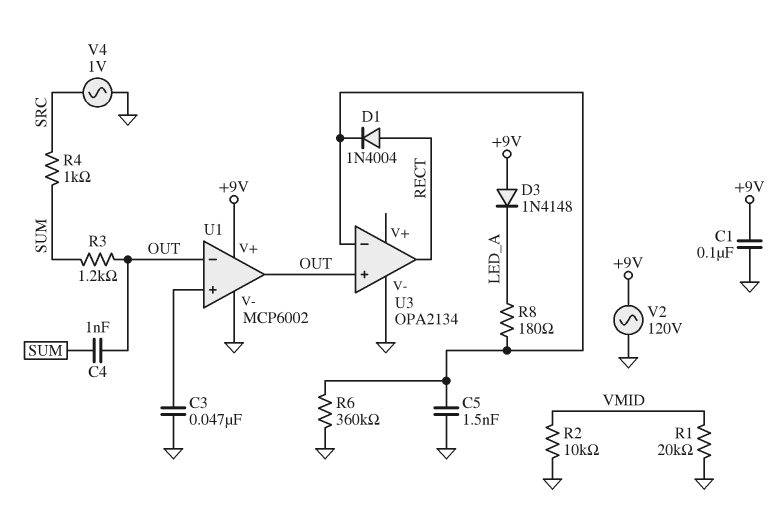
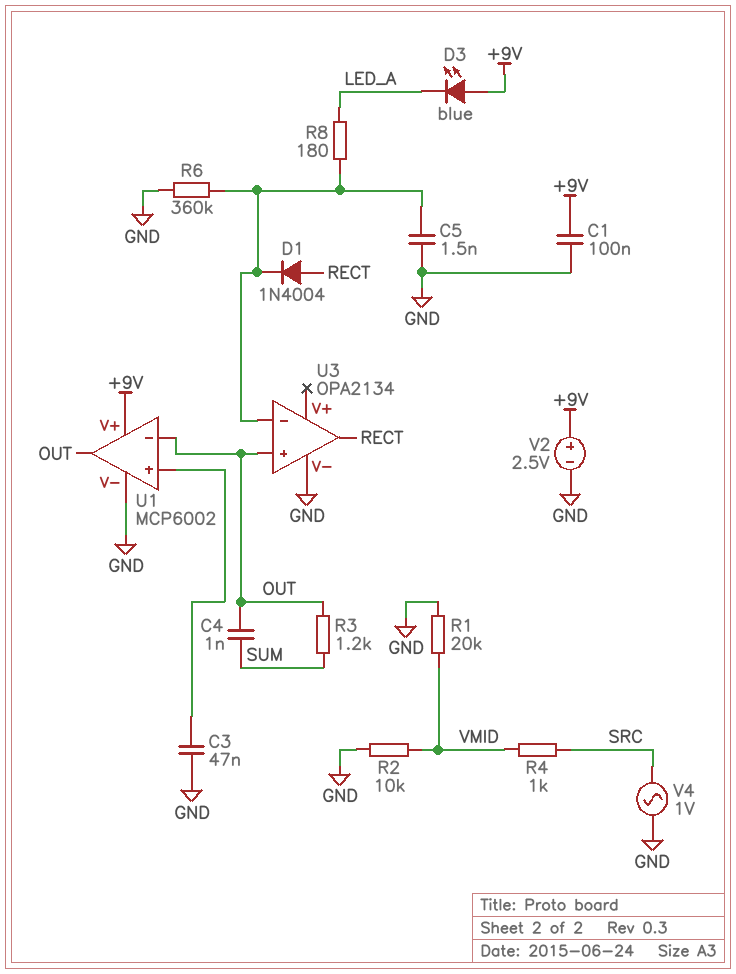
D3: diode 1N4148 (A +9V, K LED_A) -> LED blue (A +9V, K LED_A)
R4: 1k (SRC, SUM) -> 1k (SRC, VMID)
V2: AC 120V (+9V, GND) -> 2.5V (plus +9V, minus GND)

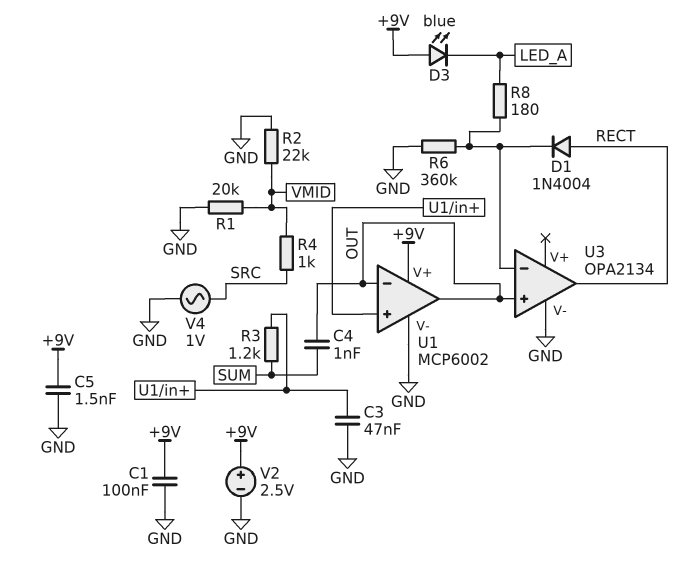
C5: 1.5nF (GND, U3/in-) -> 1.5nF (+9V, GND)
R2: 10k (GND, VMID) -> 22k (GND, VMID)
R3: 1.2k (OUT, SUM) -> 1.2k (SUM, U1/in+)

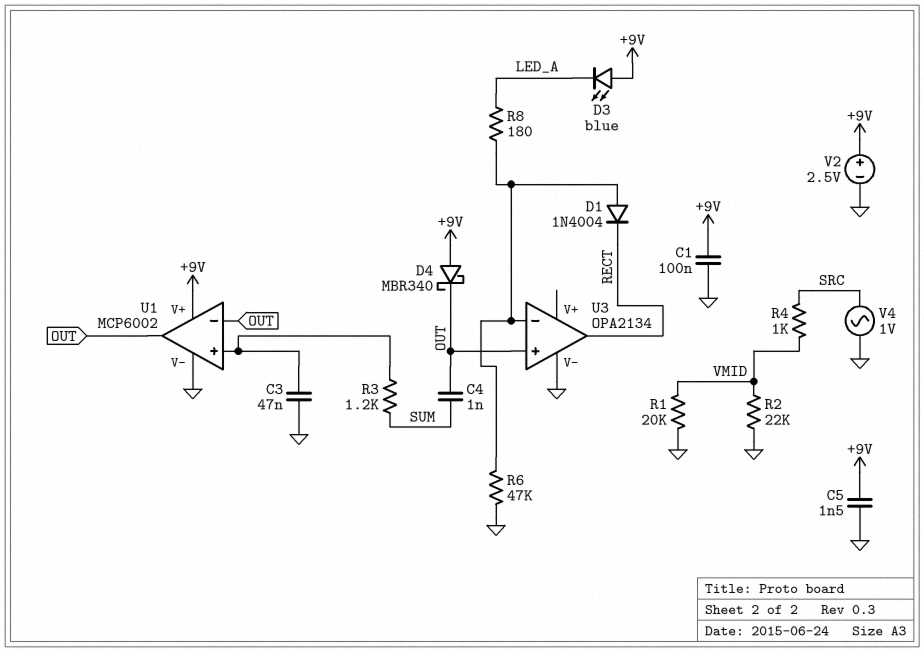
D1: diode 1N4004 (A RECT, K U3/in-) -> diode 1N4004 (A U3/in-, K RECT)
D4: none -> schottky MBR340 (A +9V, K OUT)
R6: 360k (GND, U3/in-) -> 47k (GND, U3/in-)

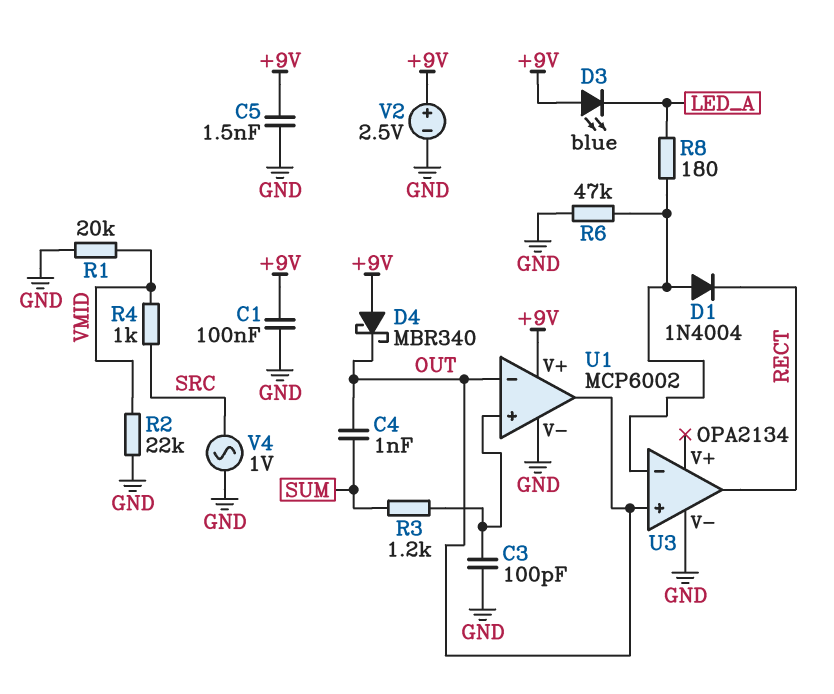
C3: 47nF (GND, U1/in+) -> 100pF (GND, U1/in+)

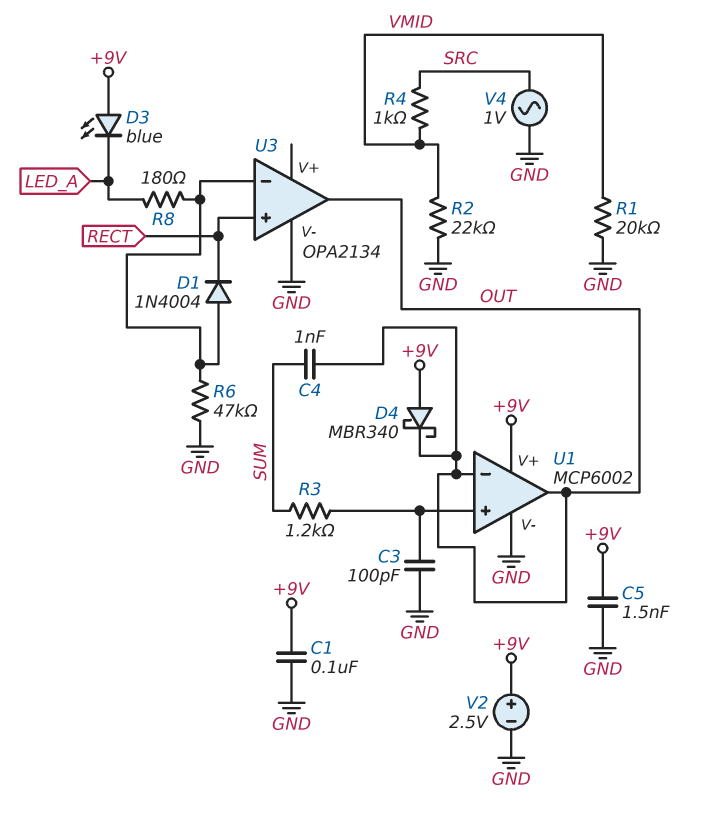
U3 pin in+: OUT -> RECT
U3 pin out: RECT -> OUT

